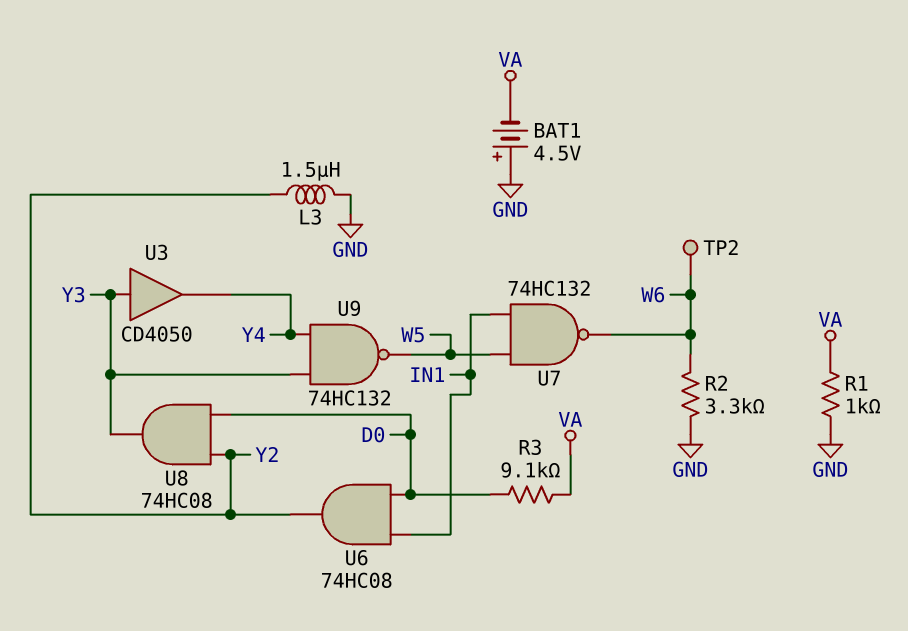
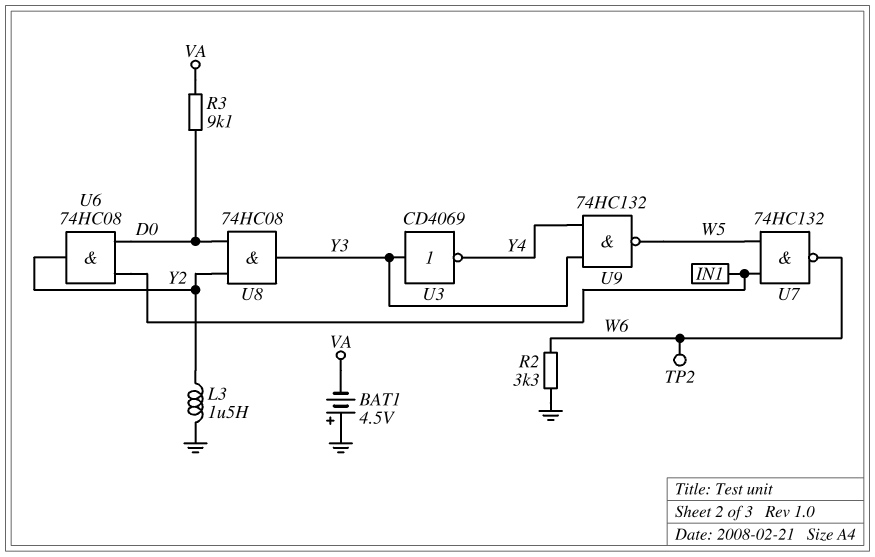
R1: 1k (GND, VA) -> none
U3: buffer CD4050 (in Y3, out Y4) -> NOT CD4069 (in Y3, out Y4)

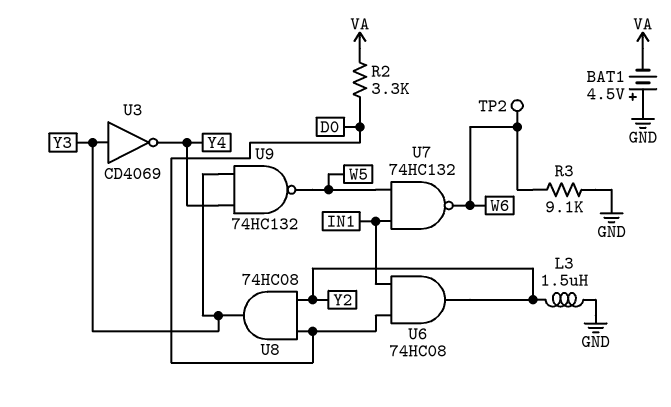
R2: 3.3k (GND, W6) -> 3.3k (D0, VA)
R3: 9.1k (D0, VA) -> 9.1k (GND, W6)

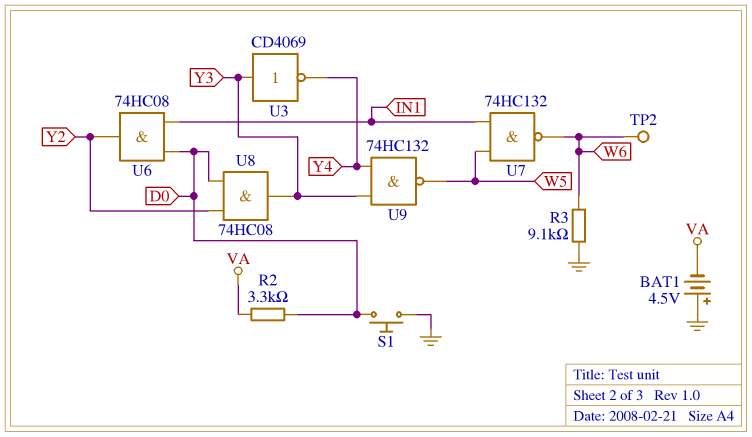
L3: 1.5uH (GND, Y2) -> none
S1: none -> button (D0, GND)

